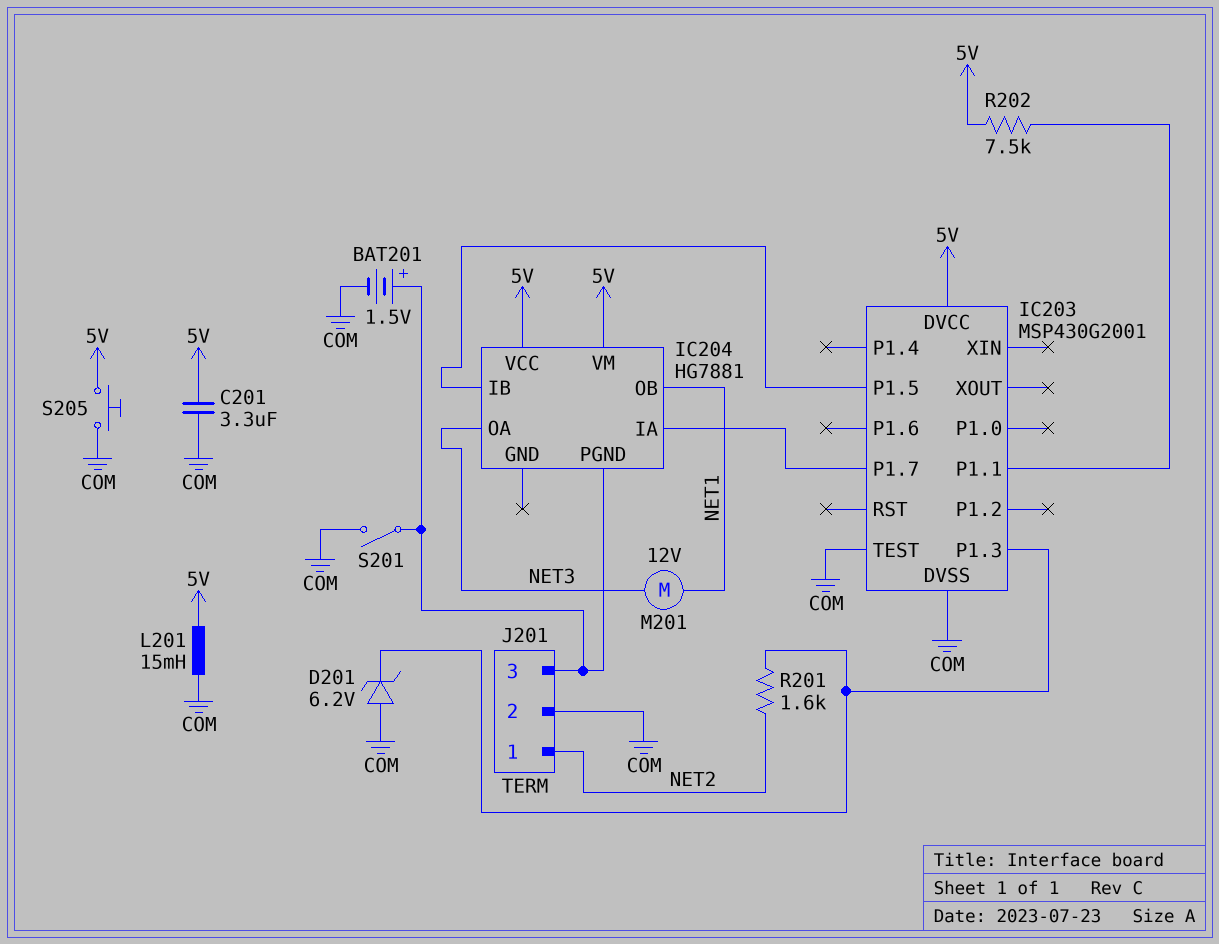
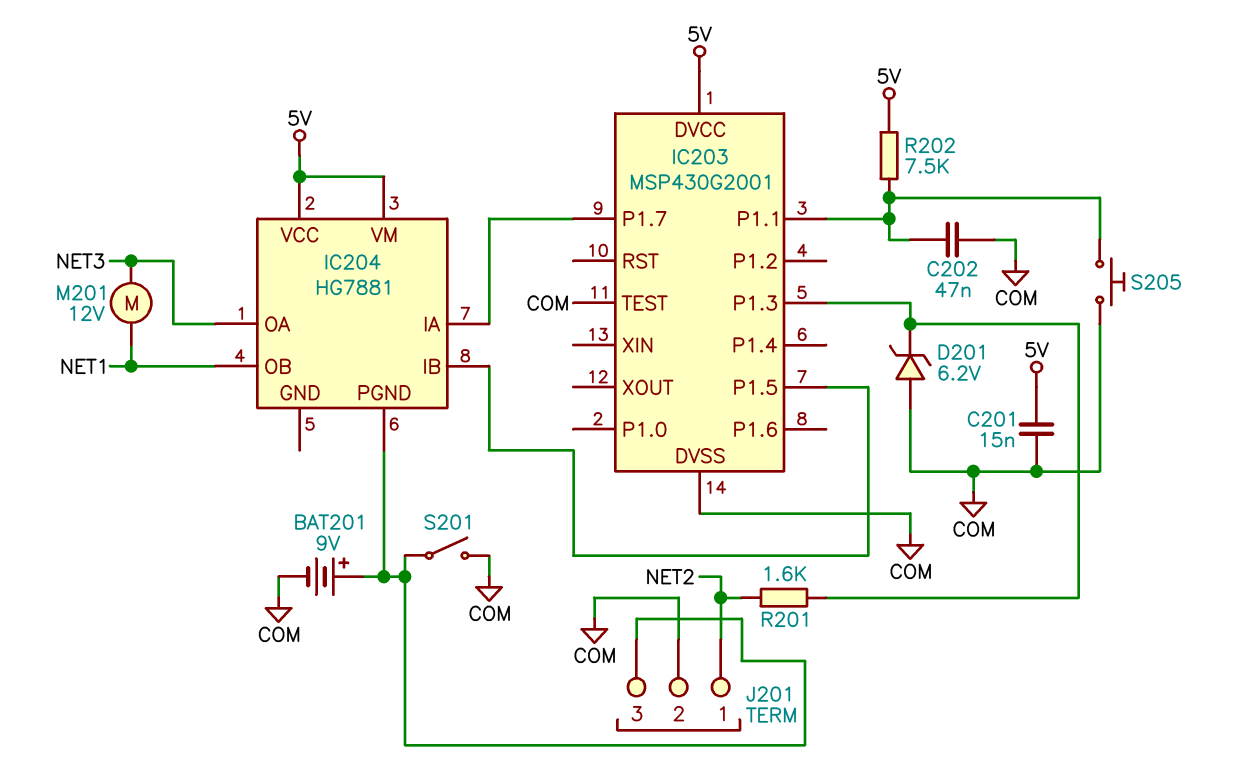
BAT201: 1.5V (plus IC204/PGND, minus COM) -> 9V (plus IC204/PGND, minus COM)
C201: 3.3uF (5V, COM) -> 15nF (5V, COM)
C202: none -> 47nF (COM, IC203/P1.1)
L201: 15mH (5V, COM) -> none
S205: button (5V, COM) -> button (COM, IC203/P1.1)

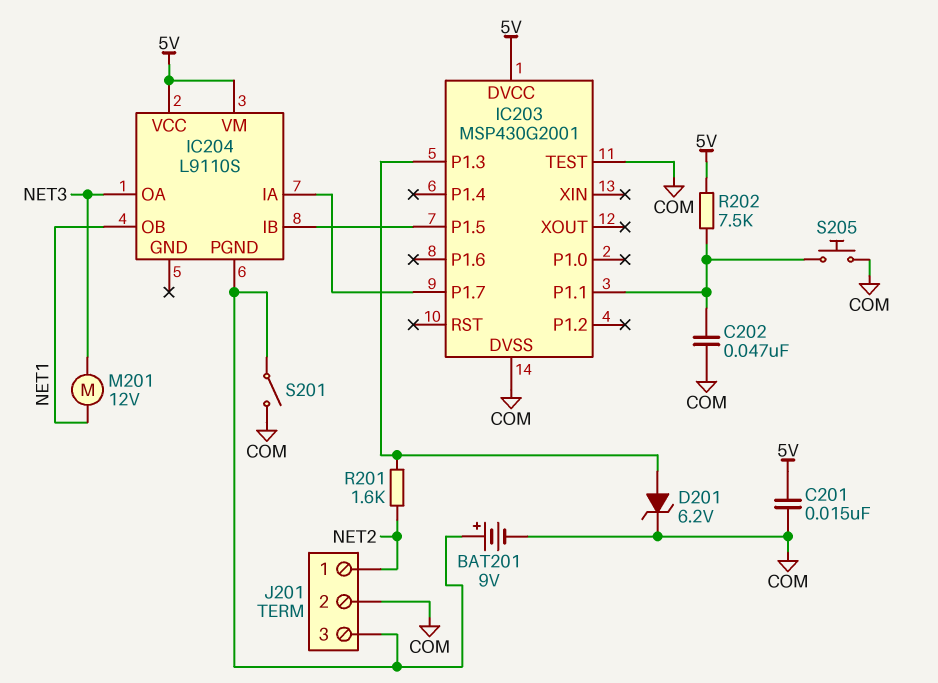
D201: zener 6.2V (A COM, K IC203/P1.3) -> zener 6.2V (A IC203/P1.3, K COM)
IC204: HG7881 -> L9110S

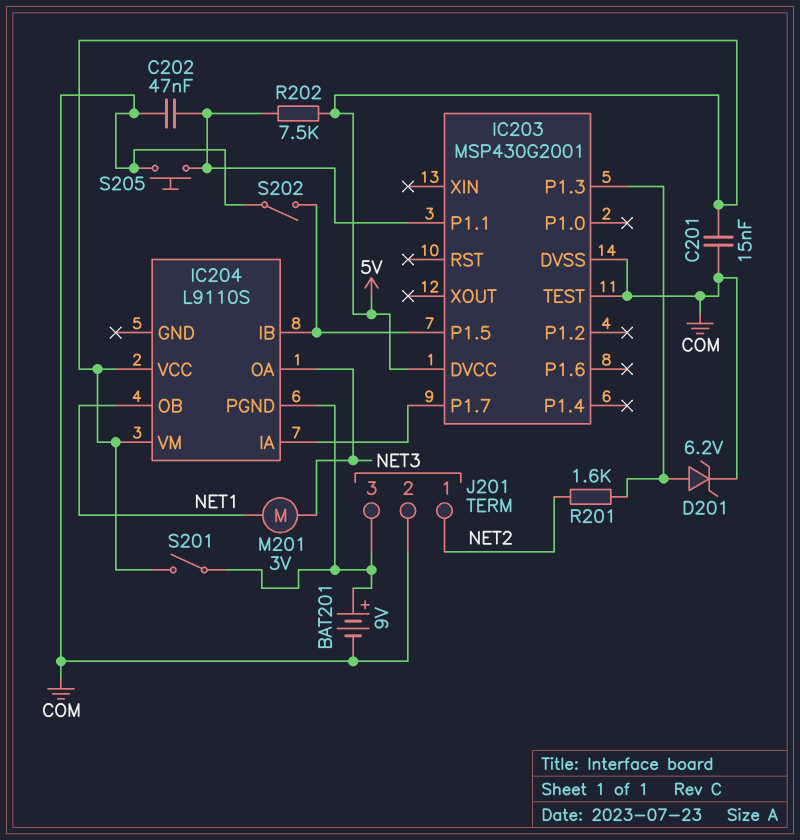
M201: motor 12V (NET1, NET3) -> motor 3V (NET1, NET3)
S201: switch (COM, IC204/PGND) -> switch (5V, IC204/PGND)
S202: none -> switch (COM, IC203/P1.5)

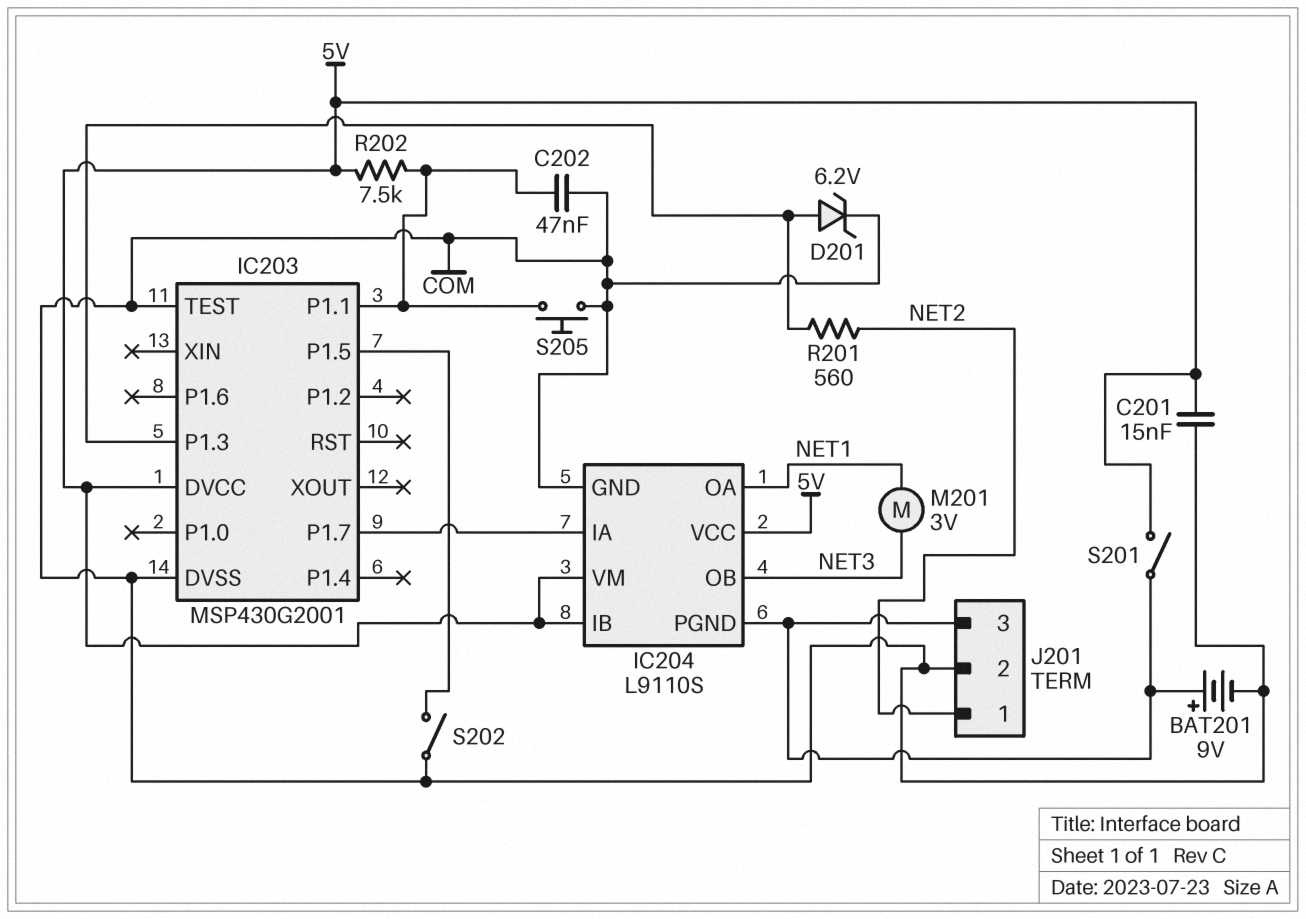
IC204 pin GND: none -> COM
IC204 pin IB: IC203/P1.5 -> 5V
IC204 pin OA: NET3 -> NET1
IC204 pin OB: NET1 -> NET3
R201: 1.6k (IC203/P1.3, NET2) -> 560 (IC203/P1.3, NET2)

